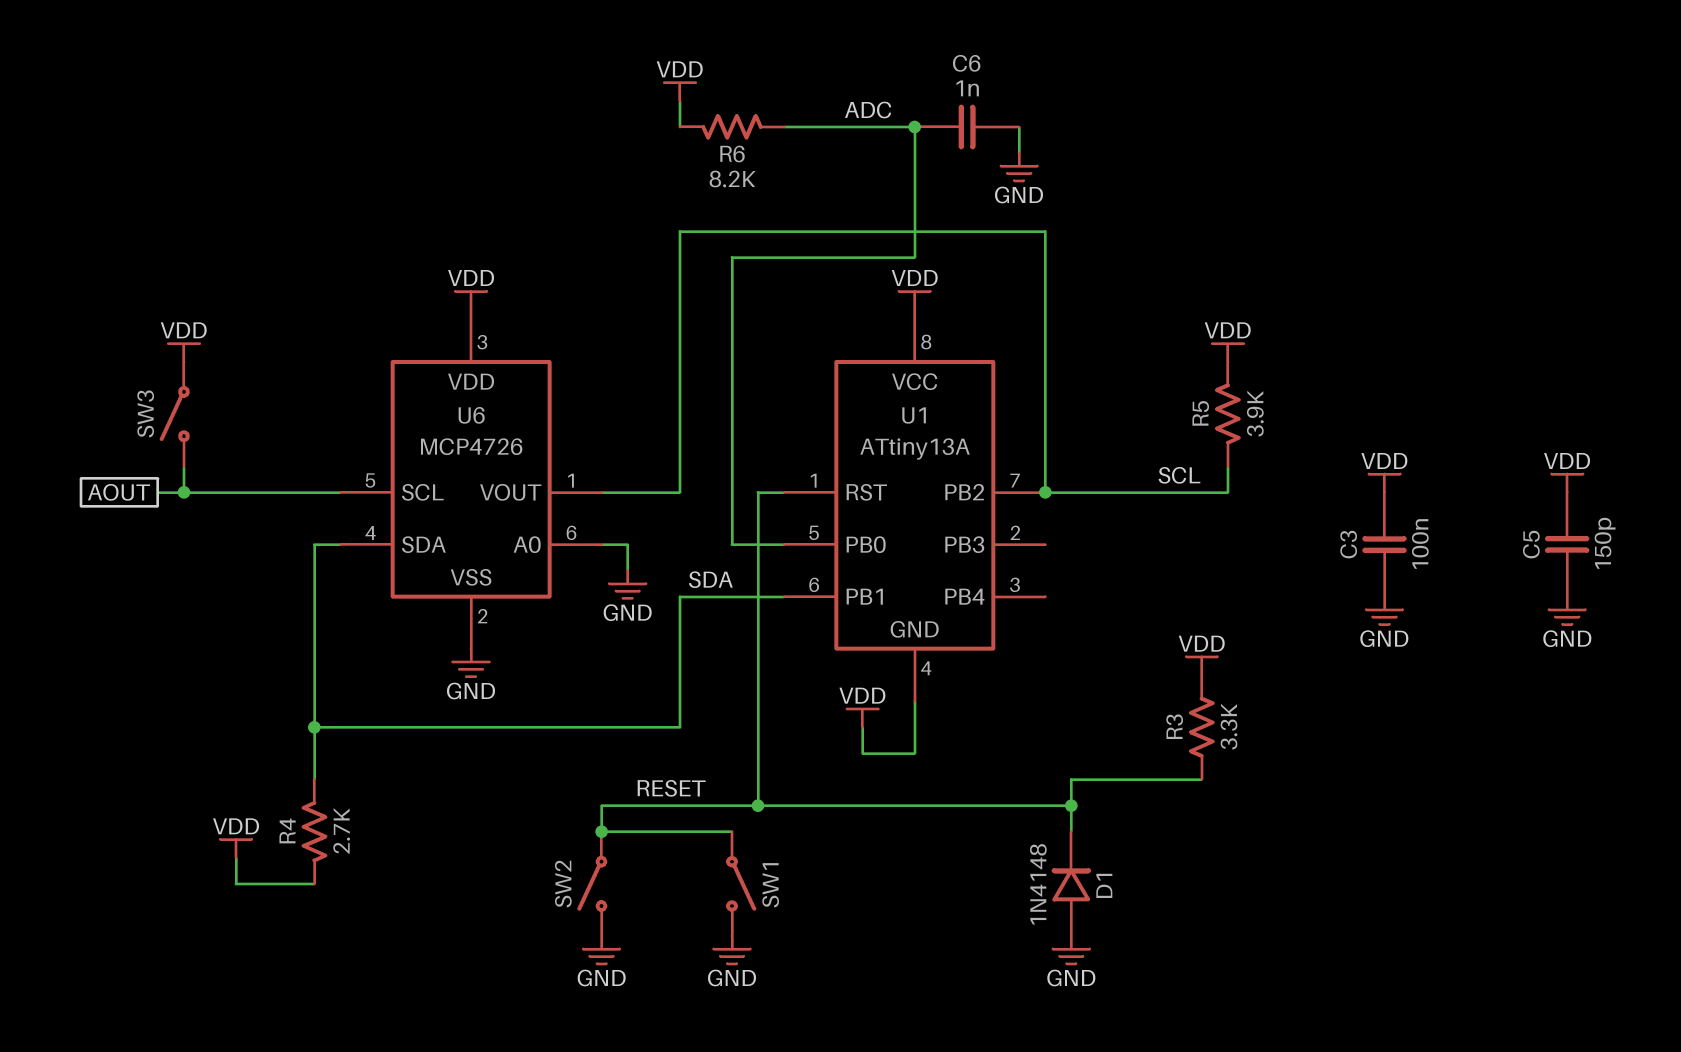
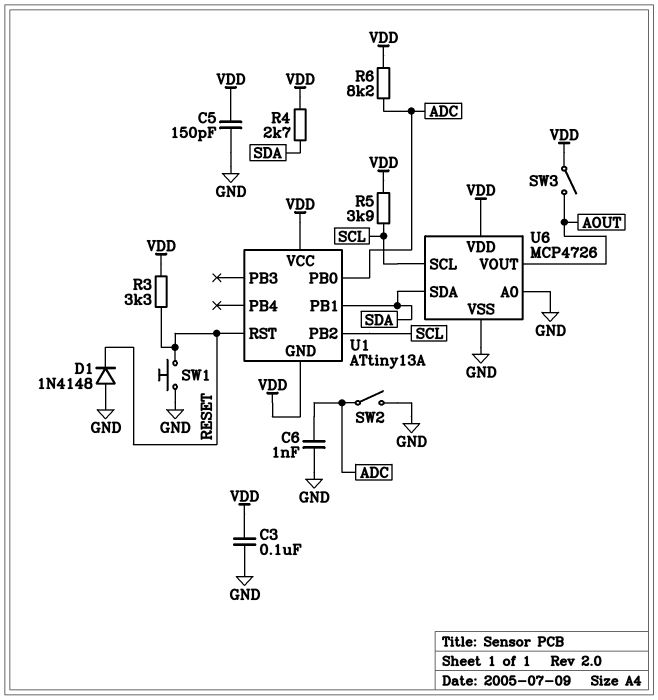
SW1: switch (GND, RESET) -> button (GND, RESET)
SW2: switch (GND, RESET) -> switch (ADC, GND)
U6 pin SCL: AOUT -> SCL
U6 pin VOUT: SCL -> AOUT

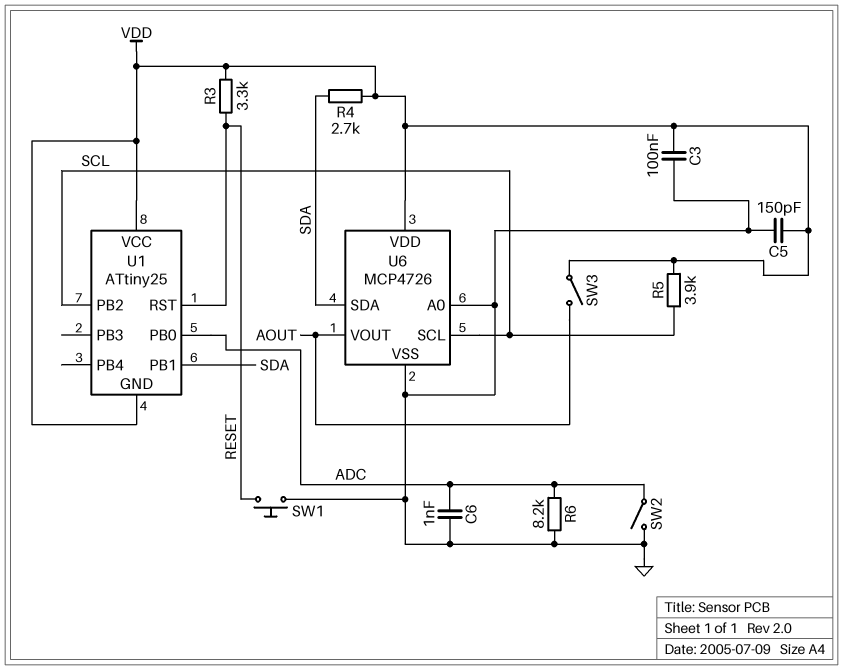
D1: diode 1N4148 (A GND, K RESET) -> none
R6: 8.2k (ADC, VDD) -> 8.2k (ADC, GND)
U1: ATtiny13A -> ATtiny25

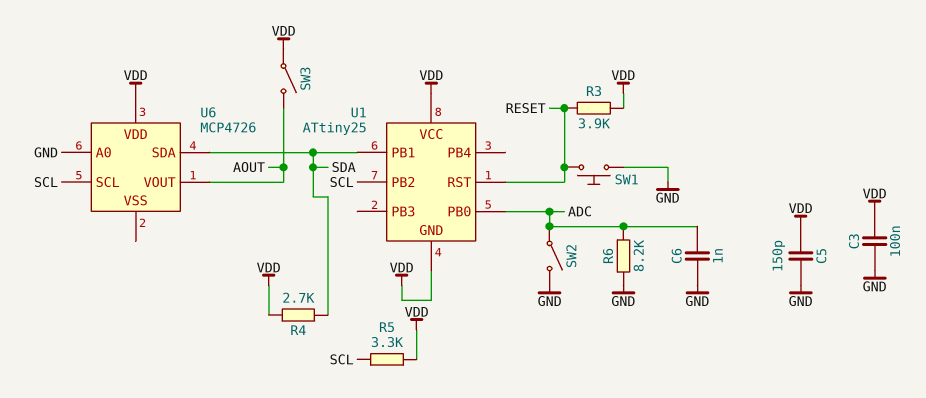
R3: 3.3k (RESET, VDD) -> 3.9k (RESET, VDD)
R5: 3.9k (SCL, VDD) -> 3.3k (SCL, VDD)
U6 pin VSS: GND -> none

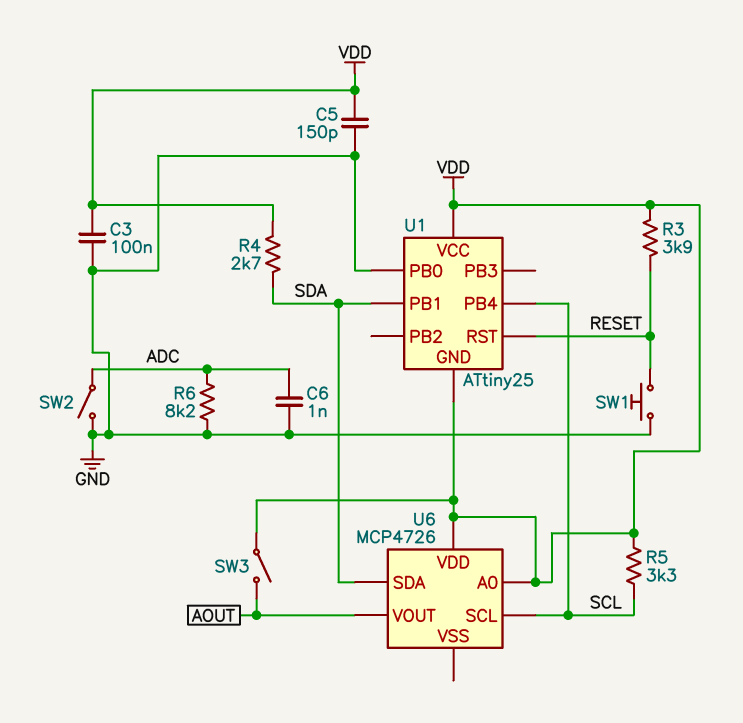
U1 pin PB0: ADC -> GND
U1 pin PB2: SCL -> none
U1 pin PB4: none -> SCL
U6 pin A0: GND -> VDD

